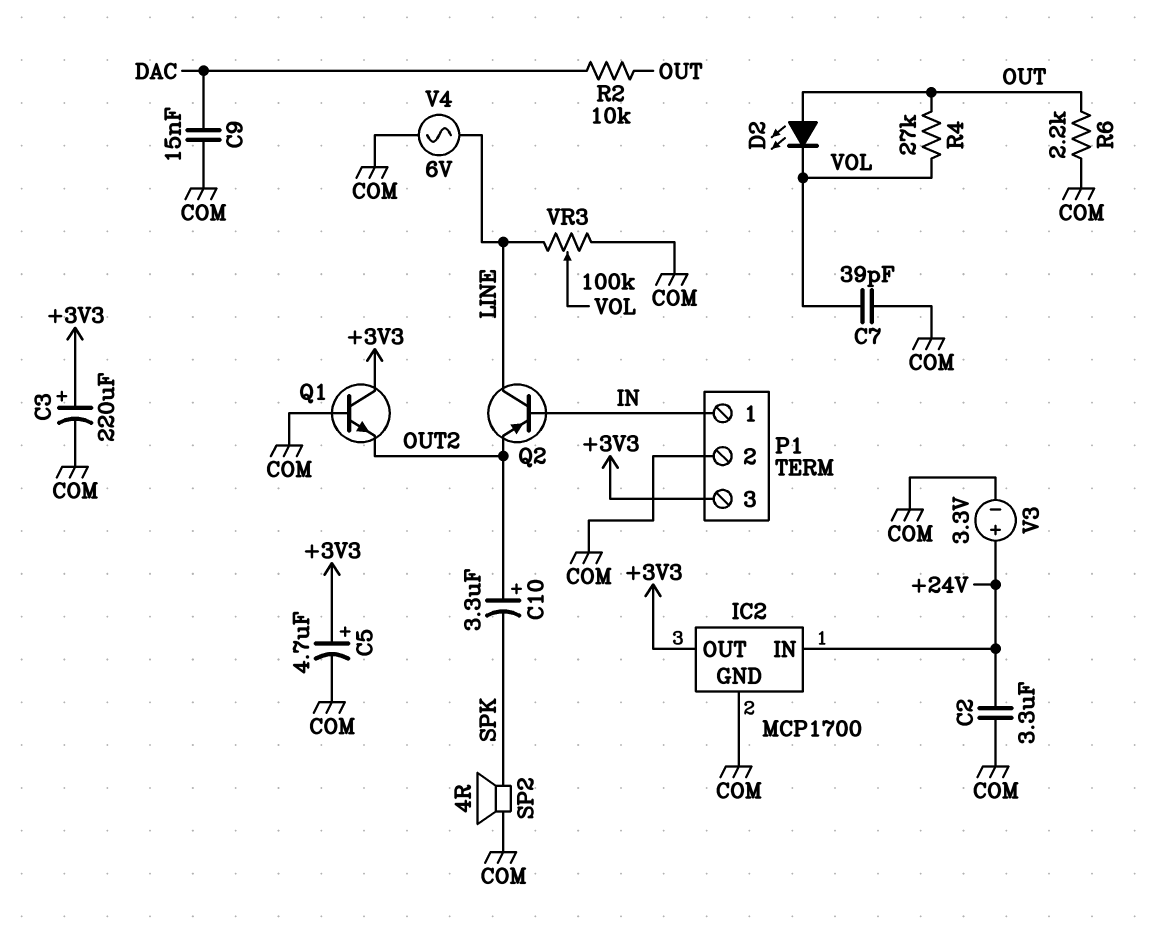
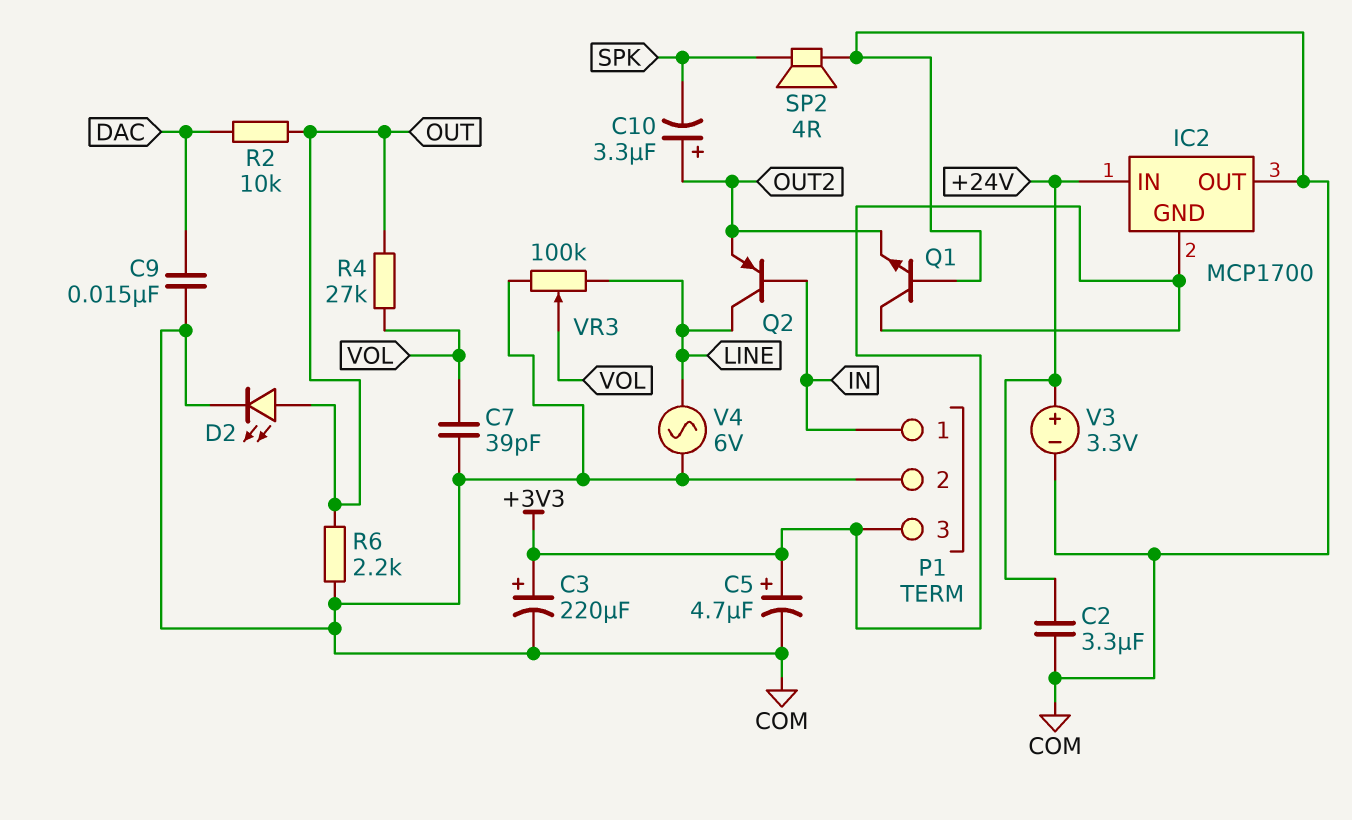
D2: LED (A OUT, K VOL) -> LED (A OUT, K COM)
IC2 pin GND: COM -> +3V3
IC2 pin OUT: +3V3 -> COM

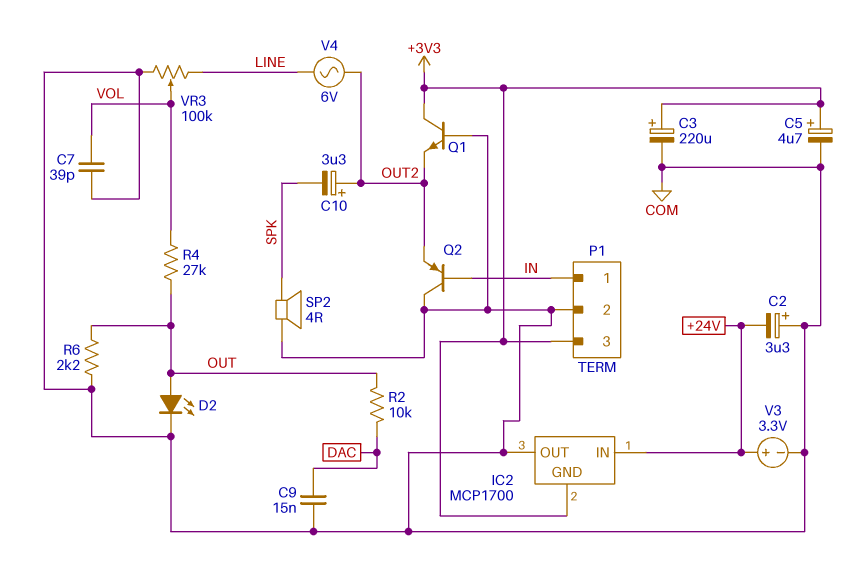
C2: 3.3uF (+24V, COM) -> 3.3uF (plus COM, minus +24V)
Q2: PNP (B IN, C LINE, E OUT2) -> PNP (B IN, C COM, E OUT2)
V4: AC 6V (COM, LINE) -> AC 6V (LINE, OUT2)

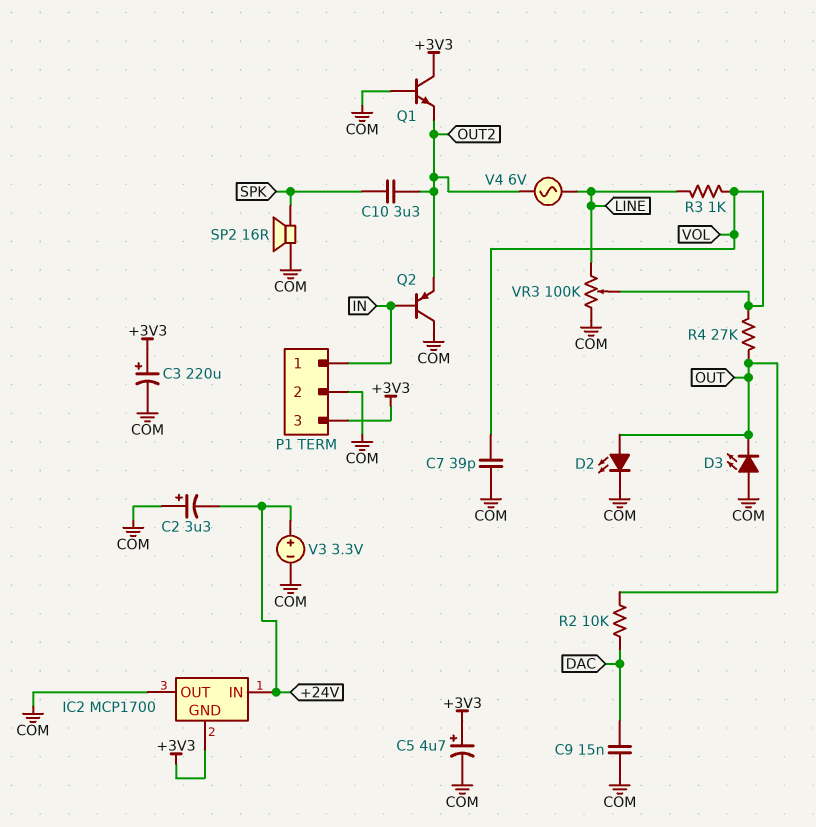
C10: 3.3uF (plus OUT2, minus SPK) -> 3.3uF (OUT2, SPK)
D3: none -> LED (A COM, K OUT)
R3: none -> 1k (LINE, VOL)
R6: 2.2k (COM, OUT) -> none
SP2: speaker 4R (COM, SPK) -> speaker 16R (COM, SPK)

